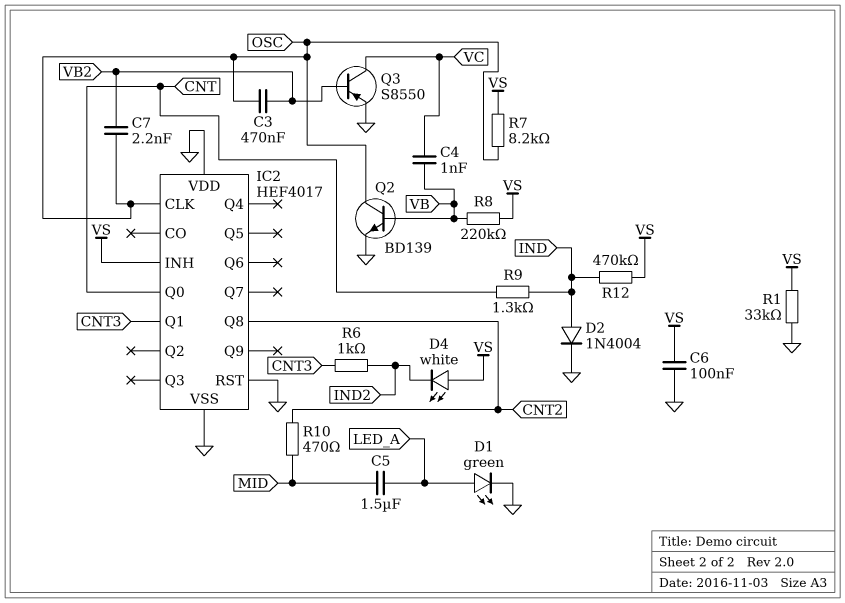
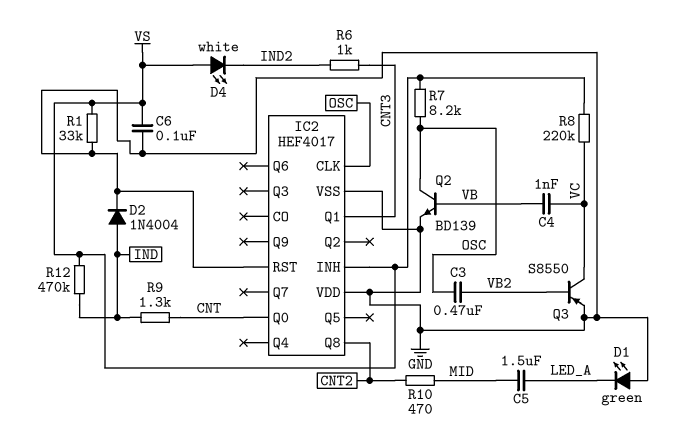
C7: 2.2nF (OSC, VB2) -> none
D1: LED green (A LED_A, K GND) -> LED green (A GND, K LED_A)
R8: 220k (VB, VS) -> 220k (VC, VS)

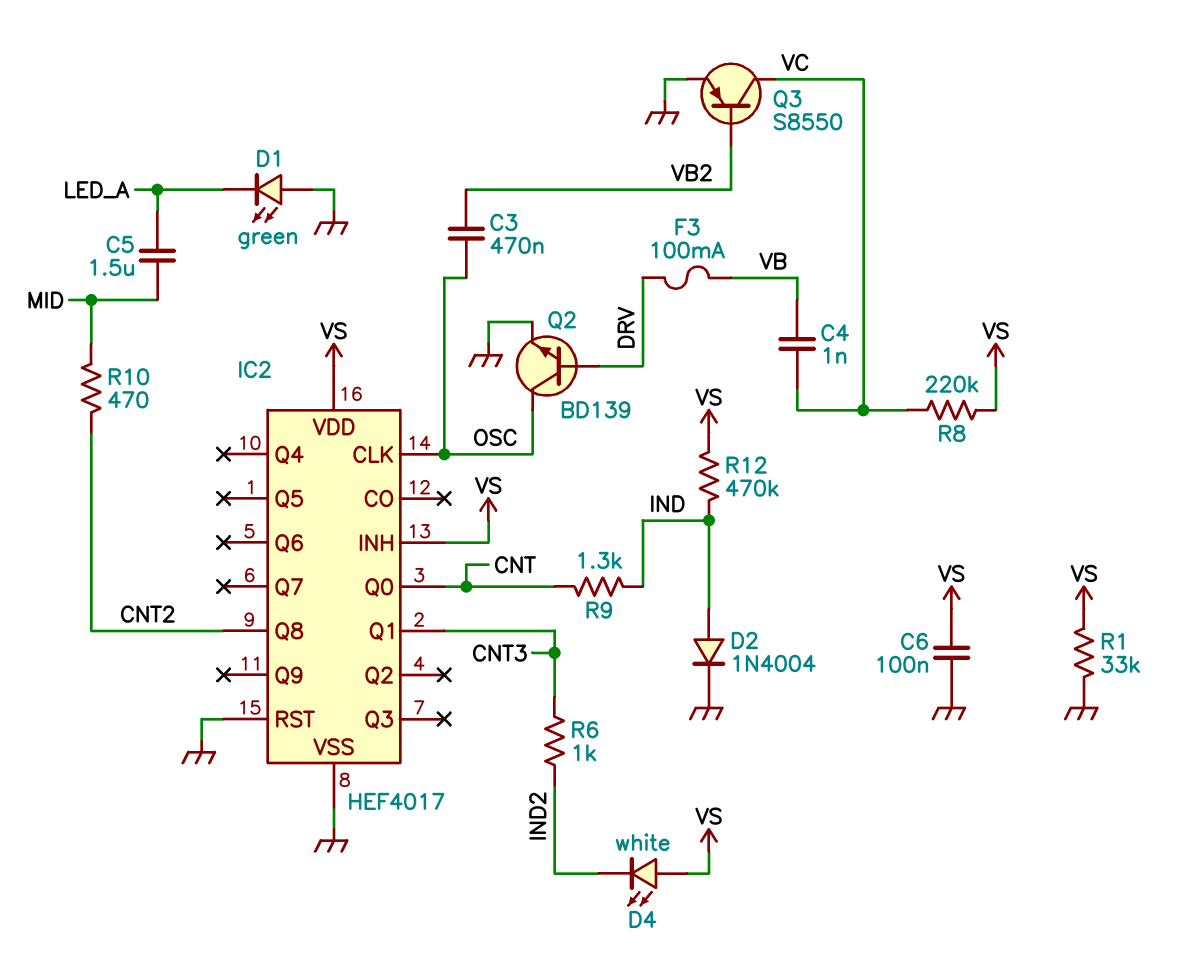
F3: none -> 100mA (DRV, VB)
IC2 pin VDD: GND -> VS
Q2: NPN BD139 (B VB, C OSC, E GND) -> NPN BD139 (B DRV, C OSC, E GND)
R7: 8.2k (OSC, VS) -> none

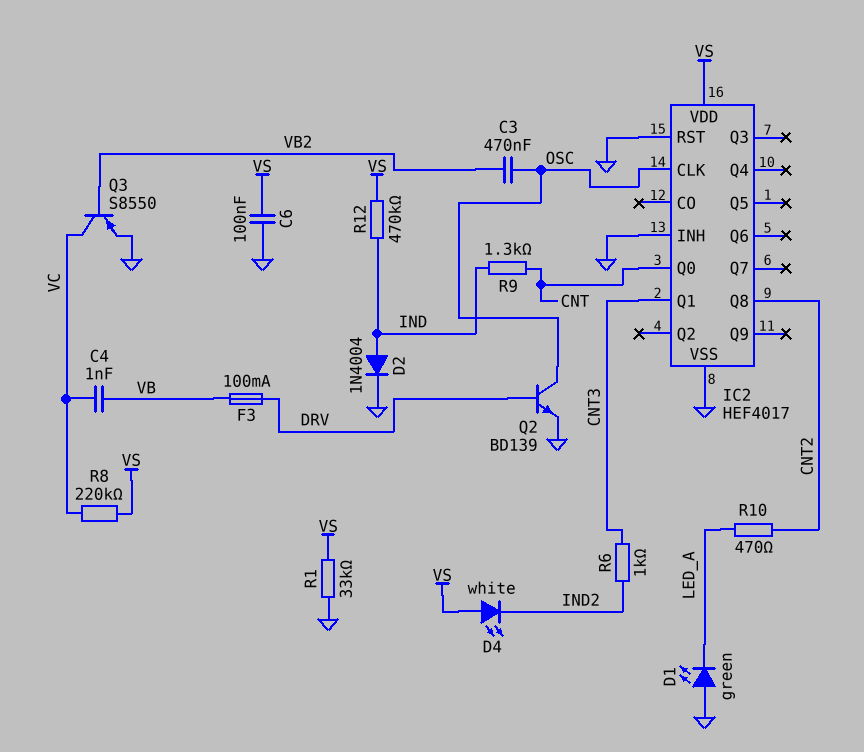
C5: 1.5uF (LED_A, MID) -> none
IC2 pin INH: VS -> GND
R10: 470 (CNT2, MID) -> 470 (CNT2, LED_A)

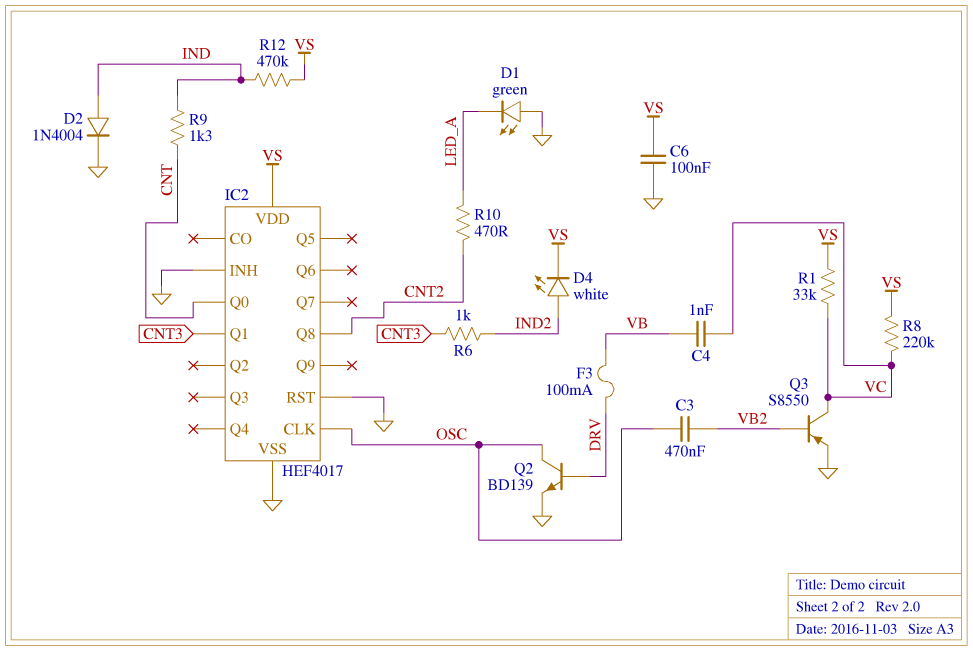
D4: LED white (A VS, K IND2) -> LED white (A IND2, K VS)
R1: 33k (GND, VS) -> 33k (VC, VS)

